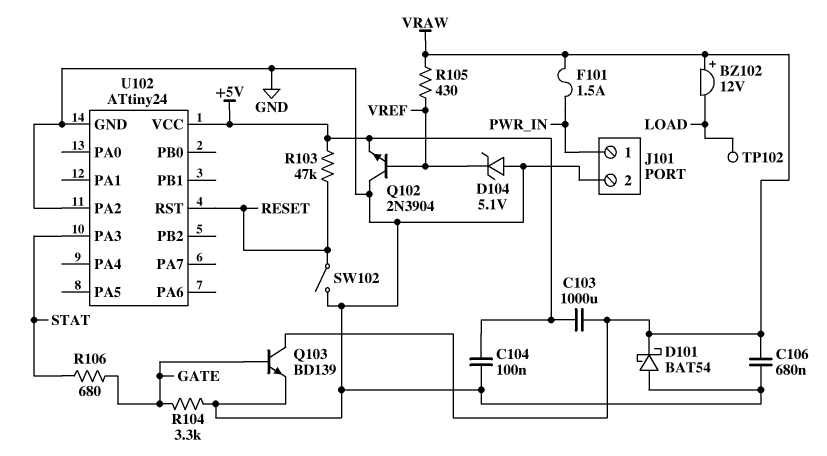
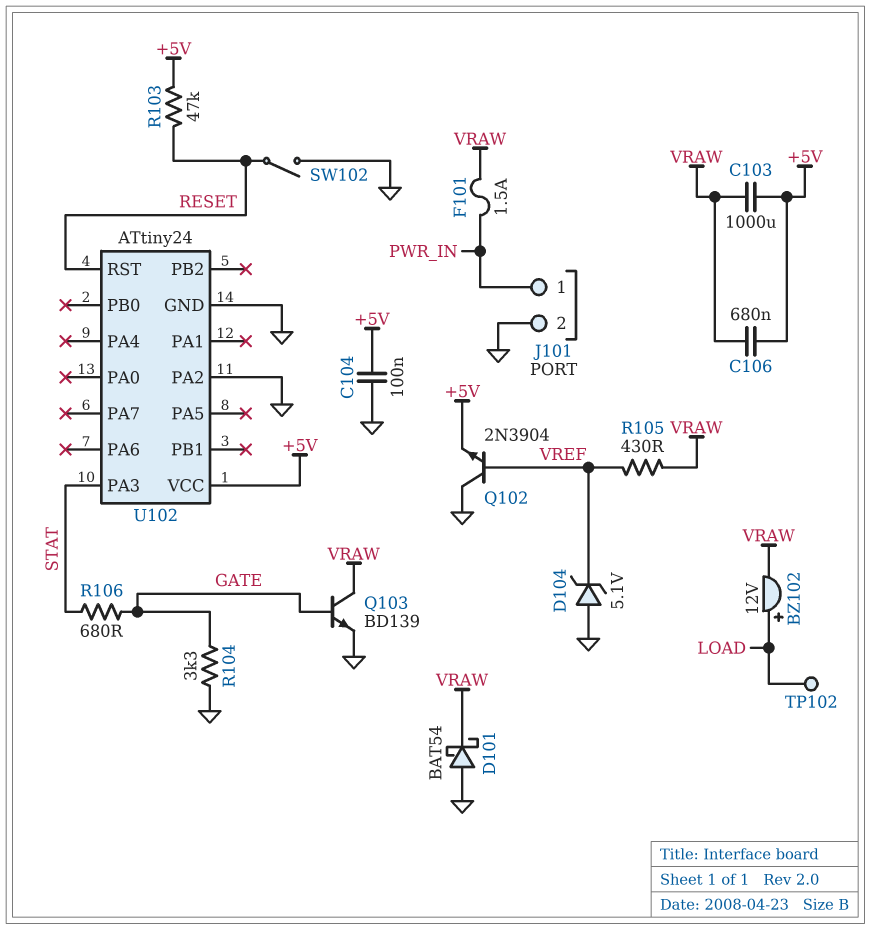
BZ102: buzzer 12V (plus VRAW, minus LOAD) -> buzzer 12V (plus LOAD, minus VRAW)
C106: 680nF (GND, VRAW) -> 680nF (+5V, VRAW)

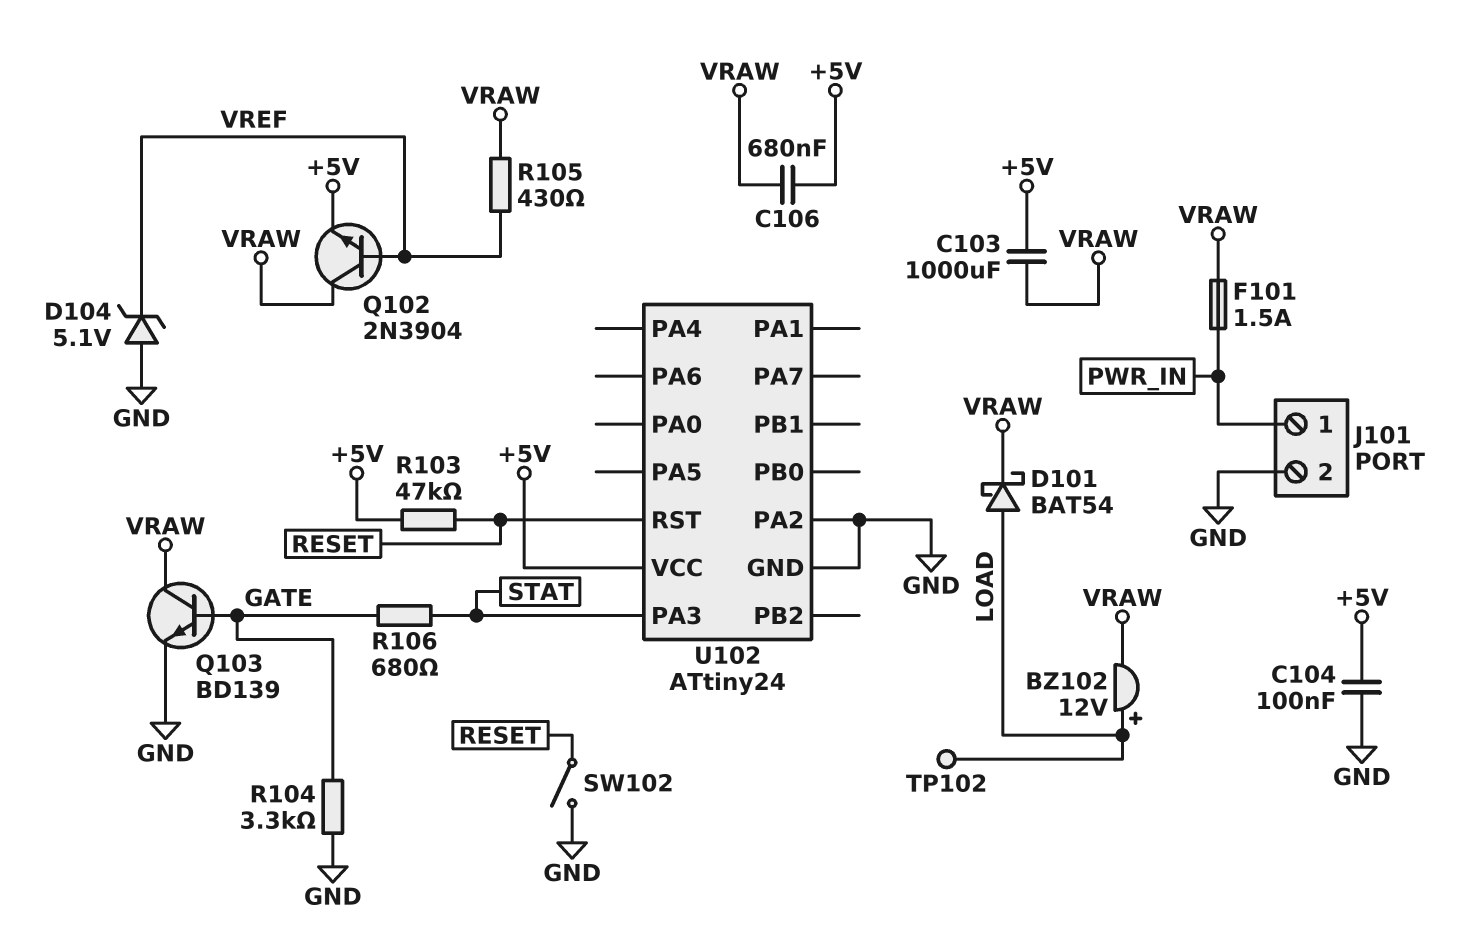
D101: schottky BAT54 (A GND, K VRAW) -> schottky BAT54 (A LOAD, K VRAW)
Q102: NPN 2N3904 (B VREF, C GND, E +5V) -> NPN 2N3904 (B VREF, C VRAW, E +5V)

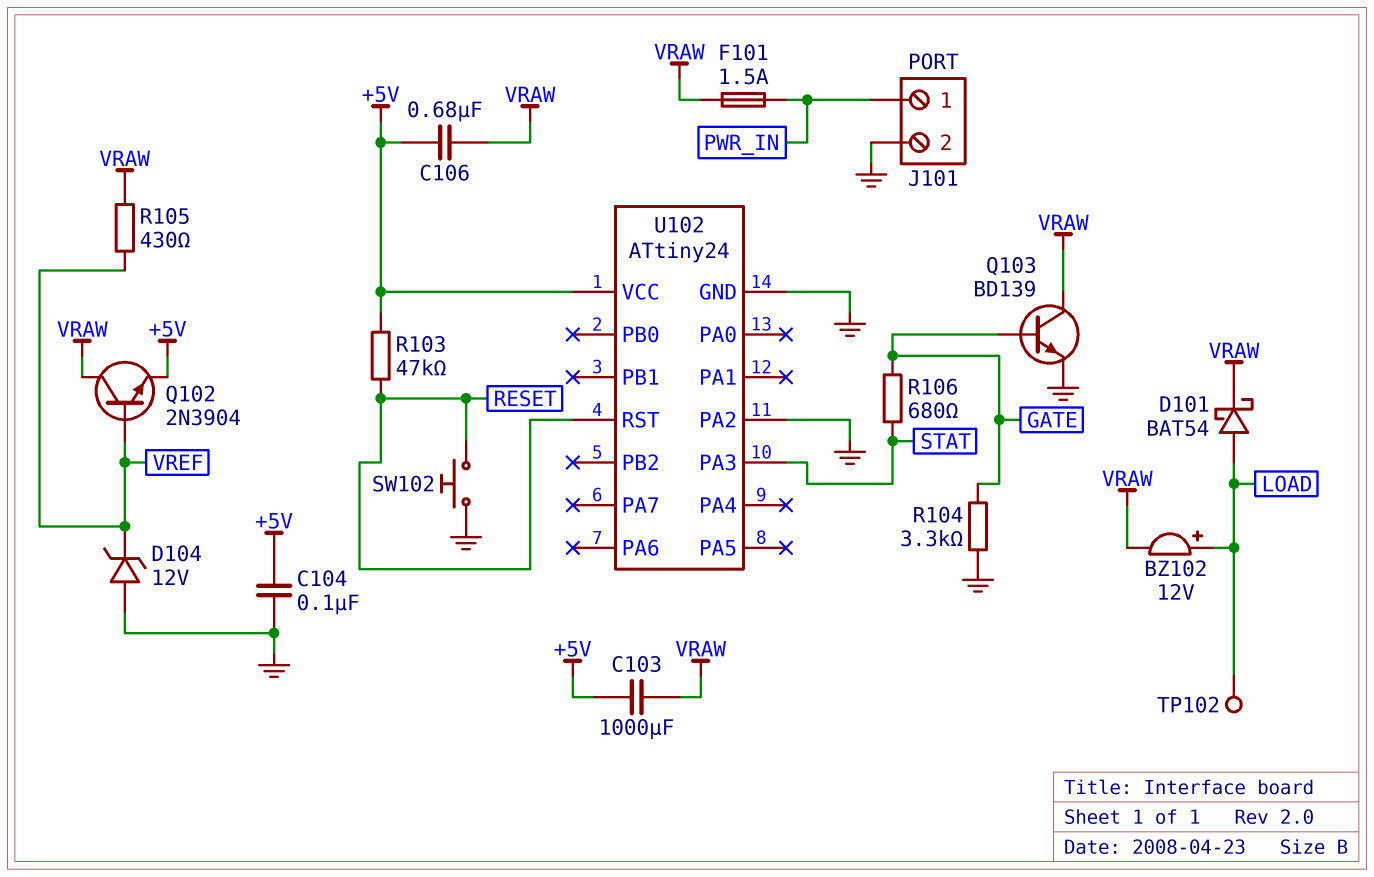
D104: zener 5.1V (A GND, K VREF) -> zener 12V (A GND, K VREF)
SW102: switch (GND, RESET) -> button (GND, RESET)

